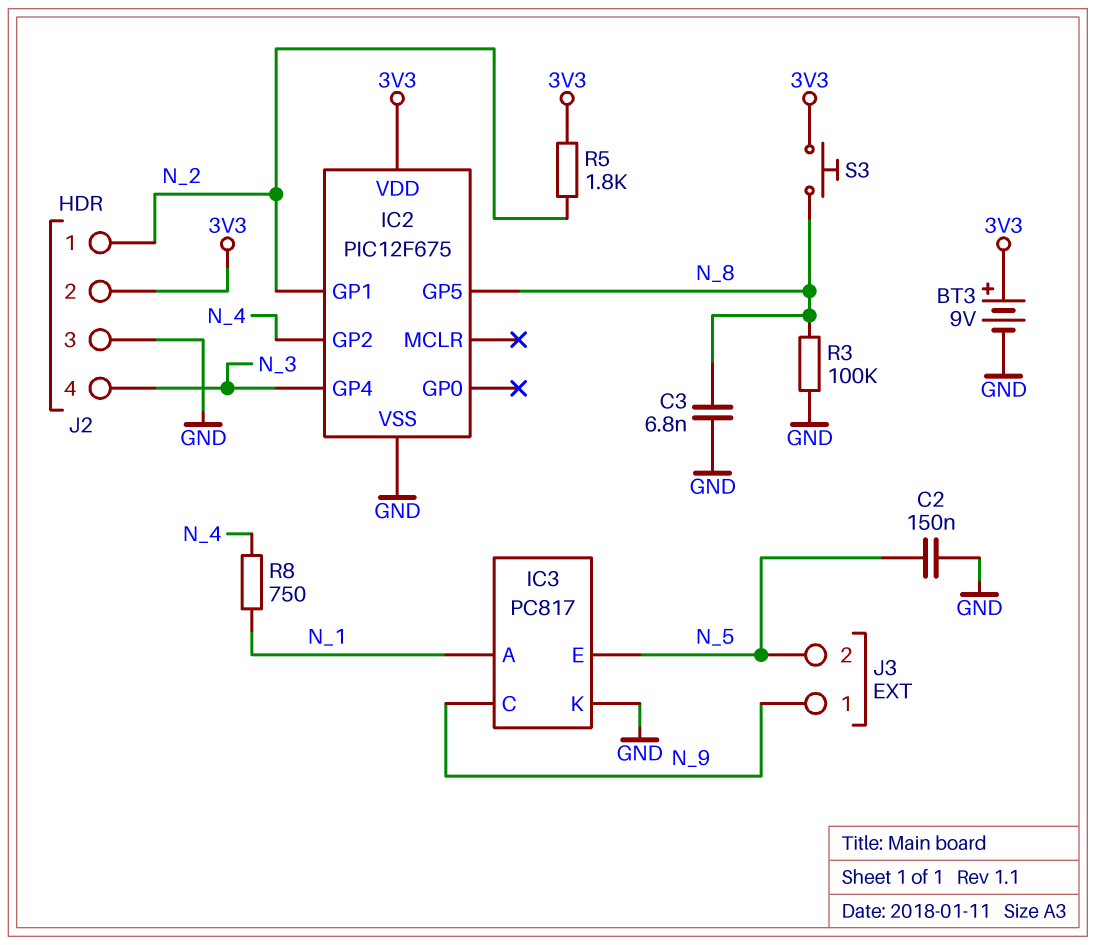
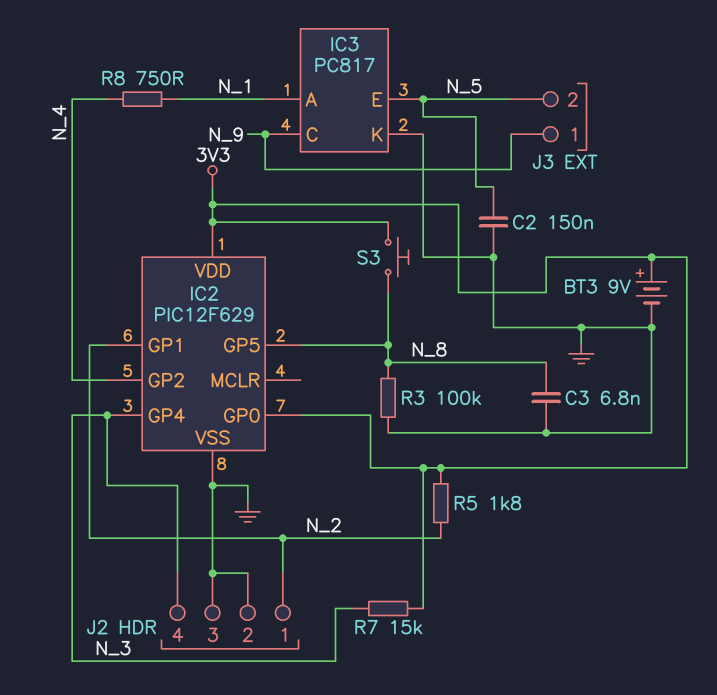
IC2: PIC12F675 -> PIC12F629
IC2 pin GP0: none -> 3V3
J2 pin 2: 3V3 -> GND
R7: none -> 15k (3V3, N_3)

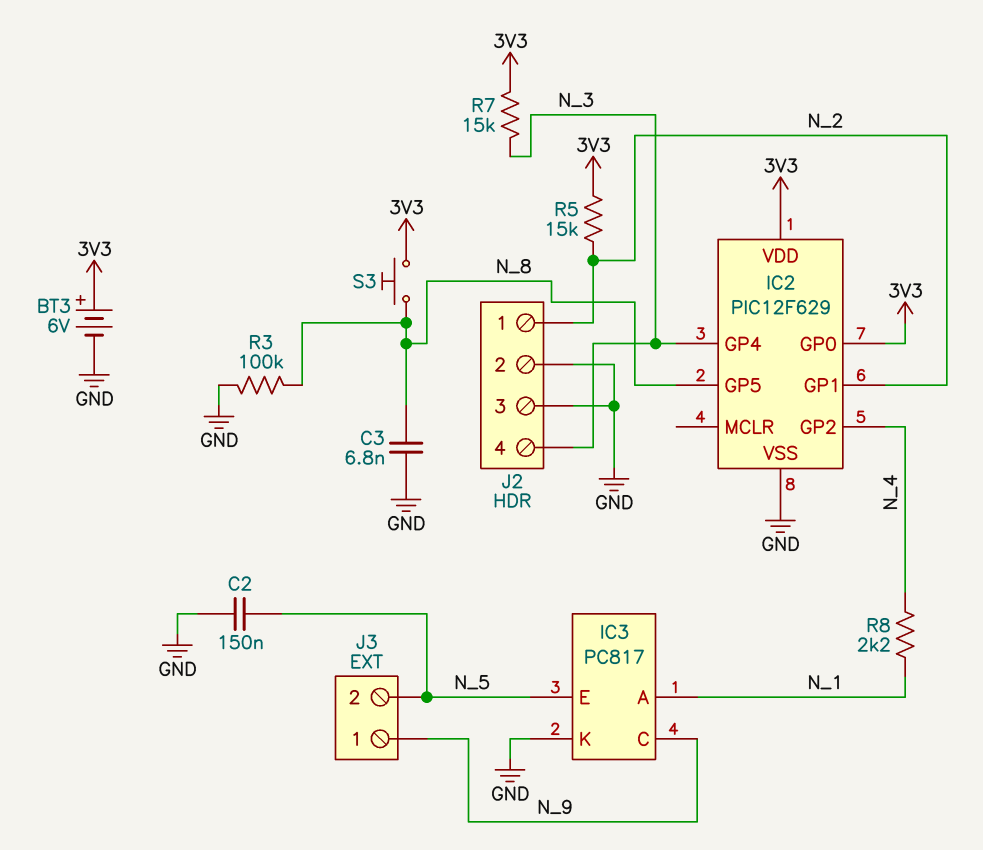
BT3: 9V (plus 3V3, minus GND) -> 6V (plus 3V3, minus GND)
R5: 1.8k (3V3, N_2) -> 15k (3V3, N_2)
R8: 750 (N_1, N_4) -> 2.2k (N_1, N_4)

